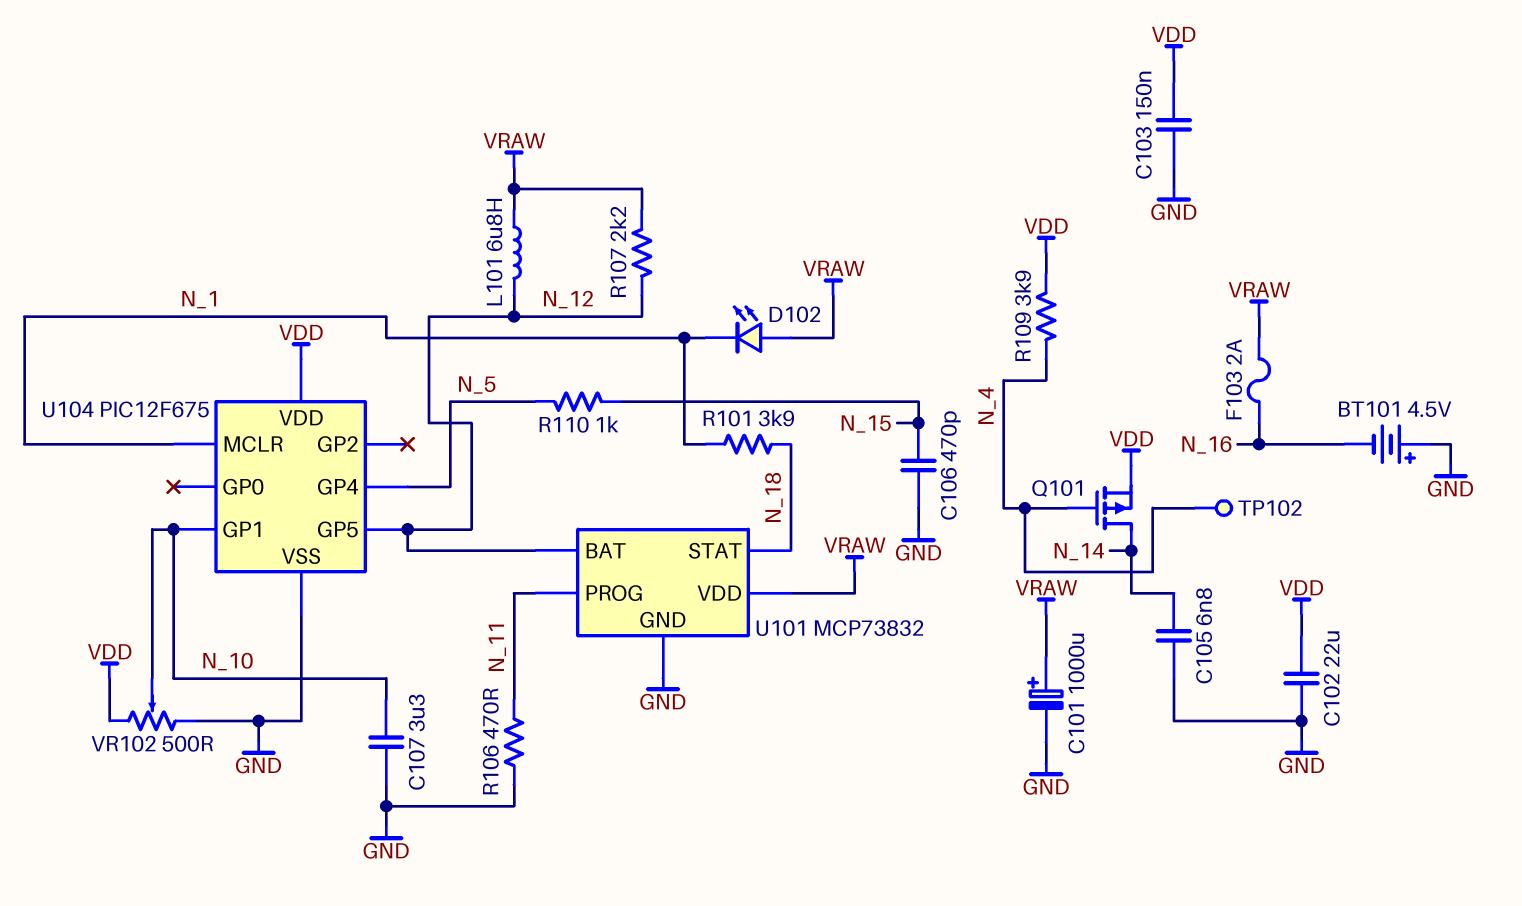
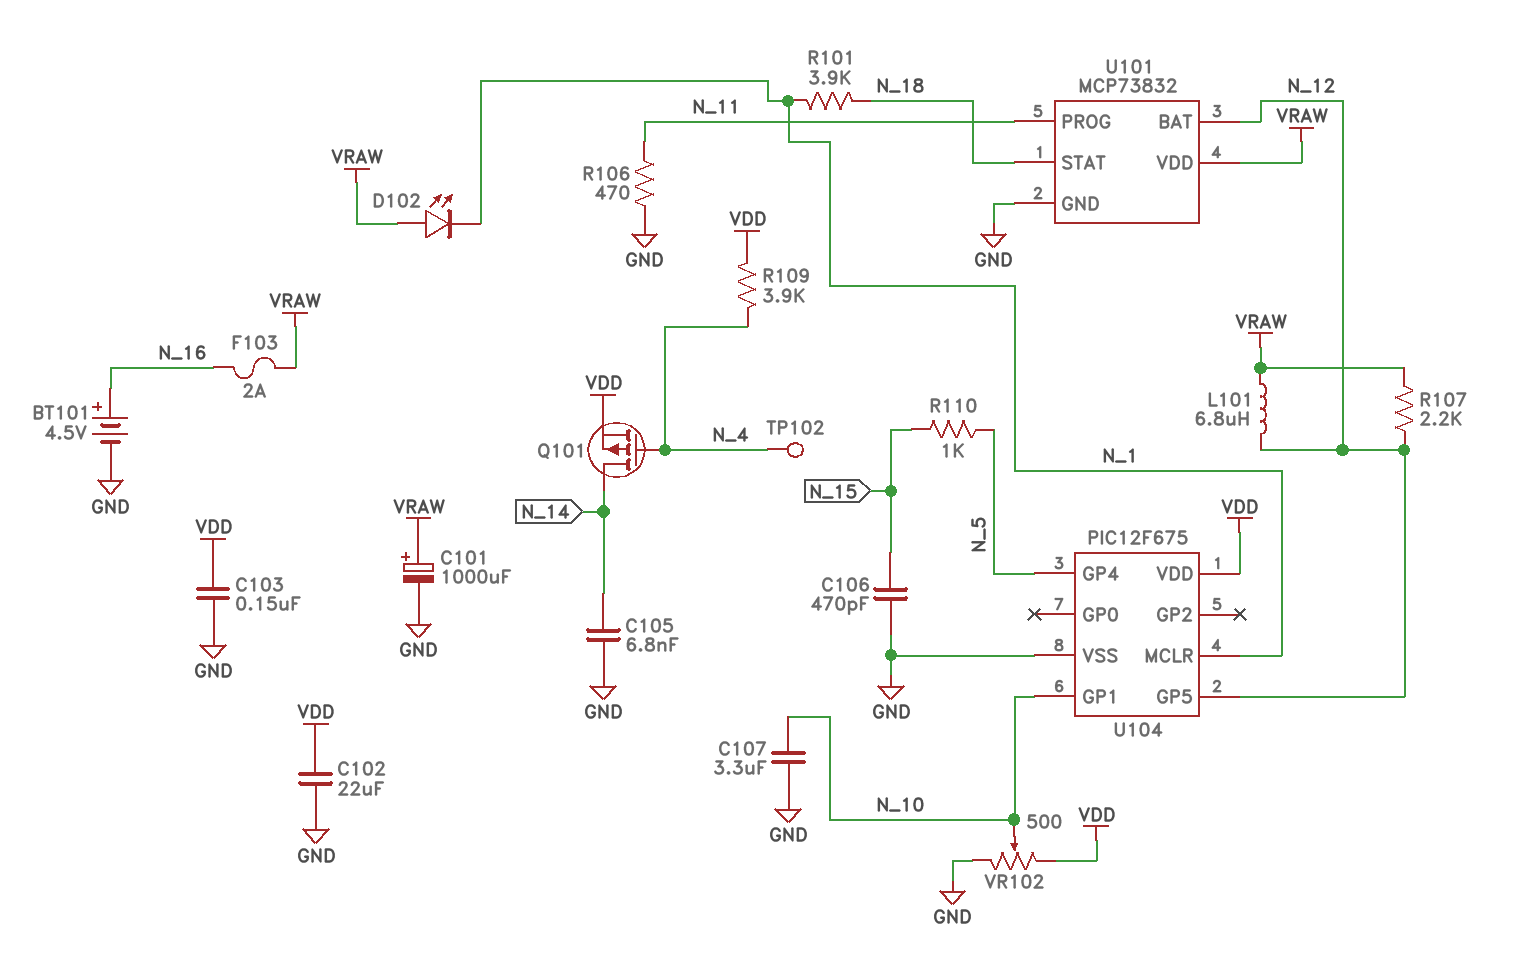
BT101: 4.5V (plus GND, minus N_16) -> 4.5V (plus N_16, minus GND)

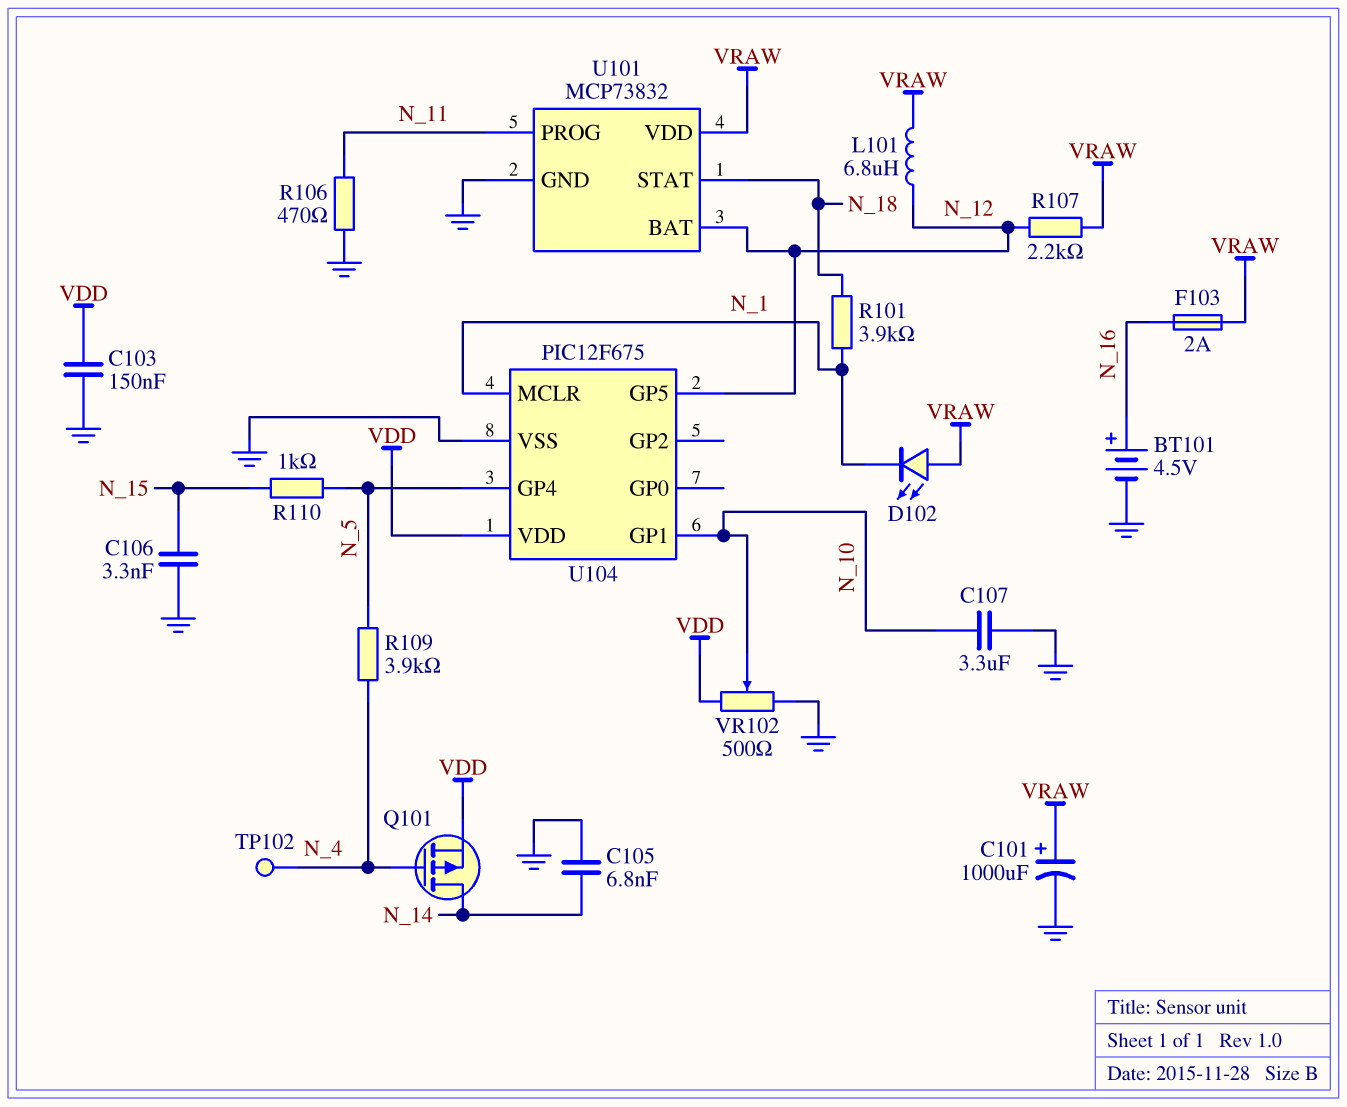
C102: 22uF (GND, VDD) -> none
C106: 470pF (GND, N_15) -> 3.3nF (GND, N_15)
R109: 3.9k (N_4, VDD) -> 3.9k (N_4, N_5)

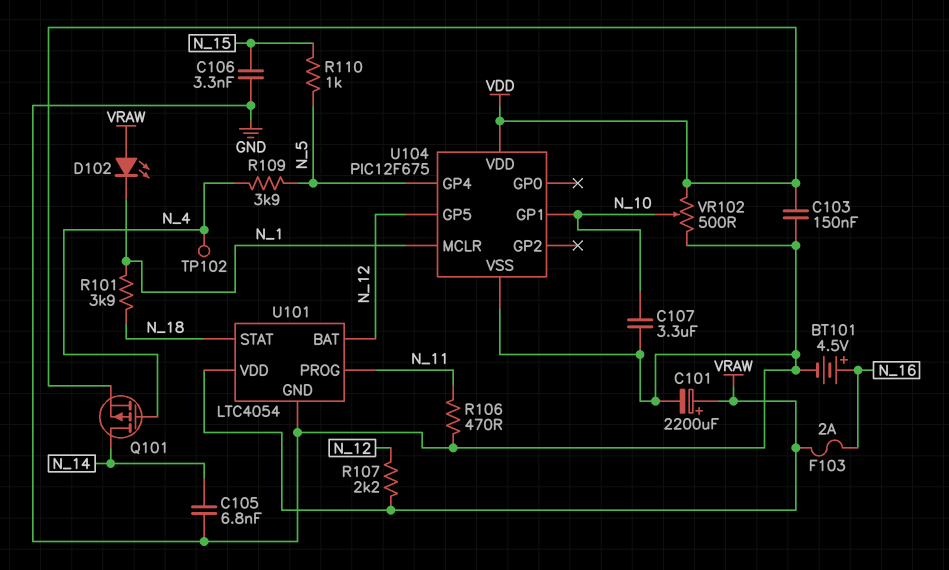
C101: 1000uF (plus VRAW, minus GND) -> 2200uF (plus VRAW, minus GND)
L101: 6.8uH (N_12, VRAW) -> none
U101: MCP73832 -> LTC4054

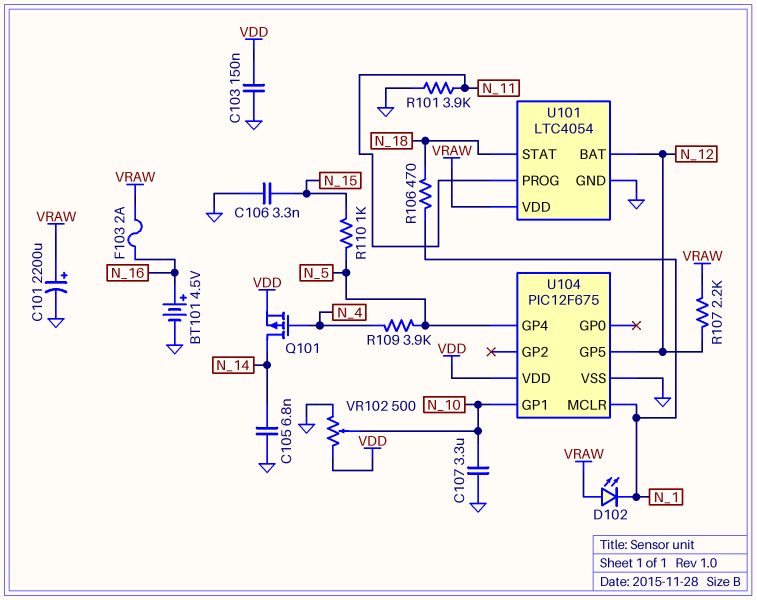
R101: 3.9k (N_1, N_18) -> 3.9k (GND, N_11)
R106: 470 (GND, N_11) -> 470 (N_1, N_18)
TP102: test point (N_4) -> none

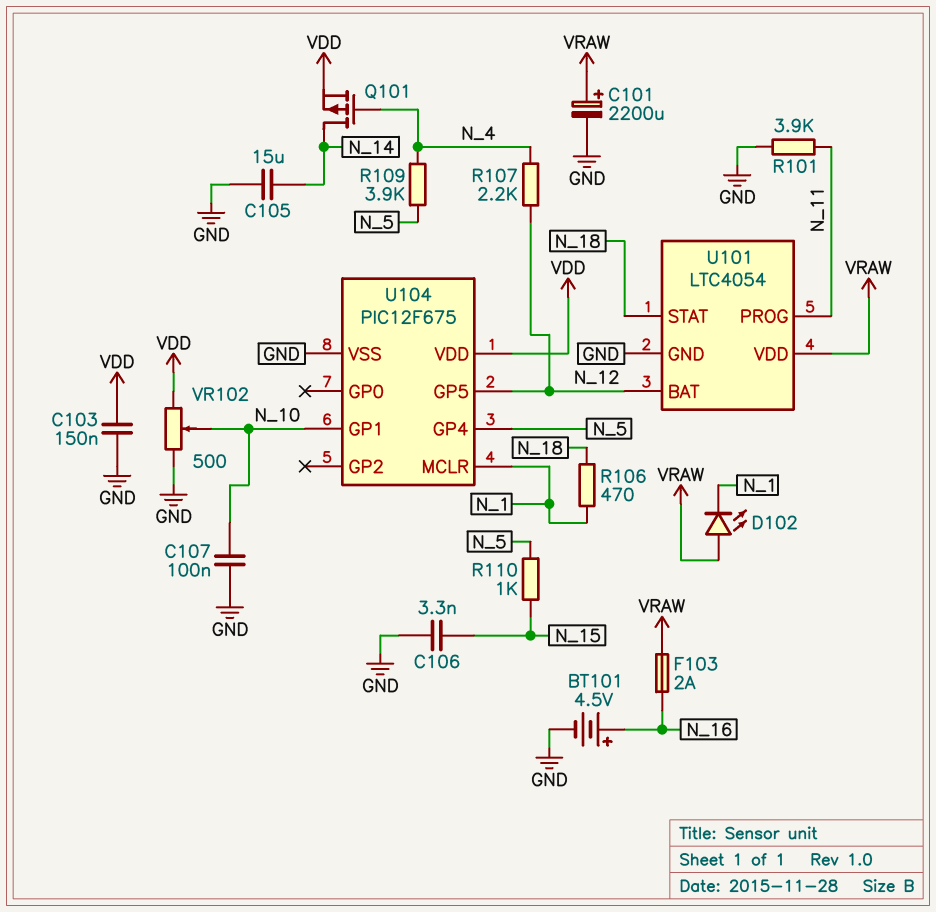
C105: 6.8nF (GND, N_14) -> 15uF (GND, N_14)
C107: 3.3uF (GND, N_10) -> 100nF (GND, N_10)
R107: 2.2k (N_12, VRAW) -> 2.2k (N_4, N_12)

